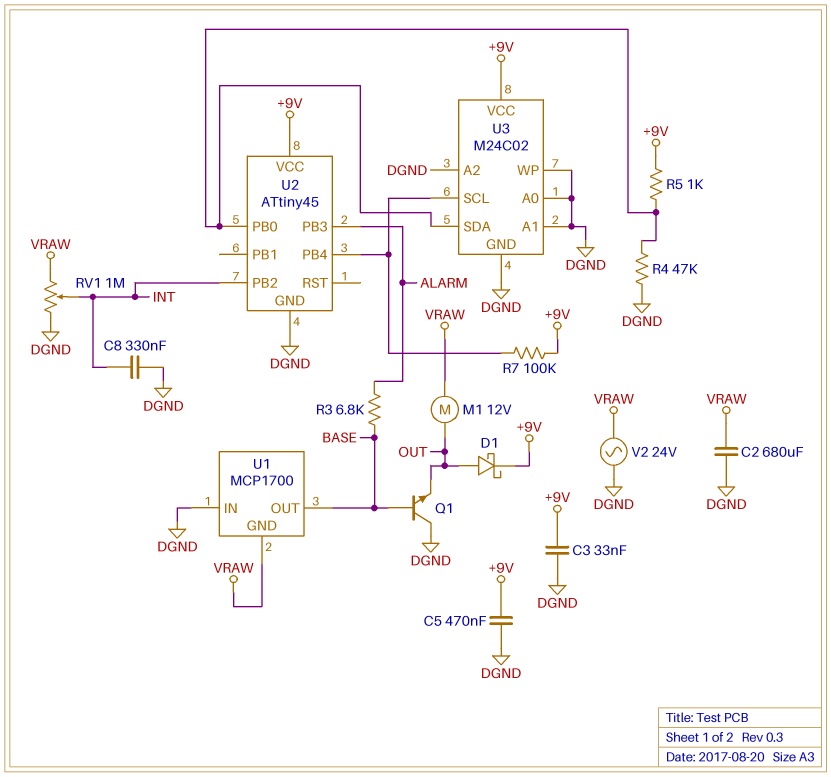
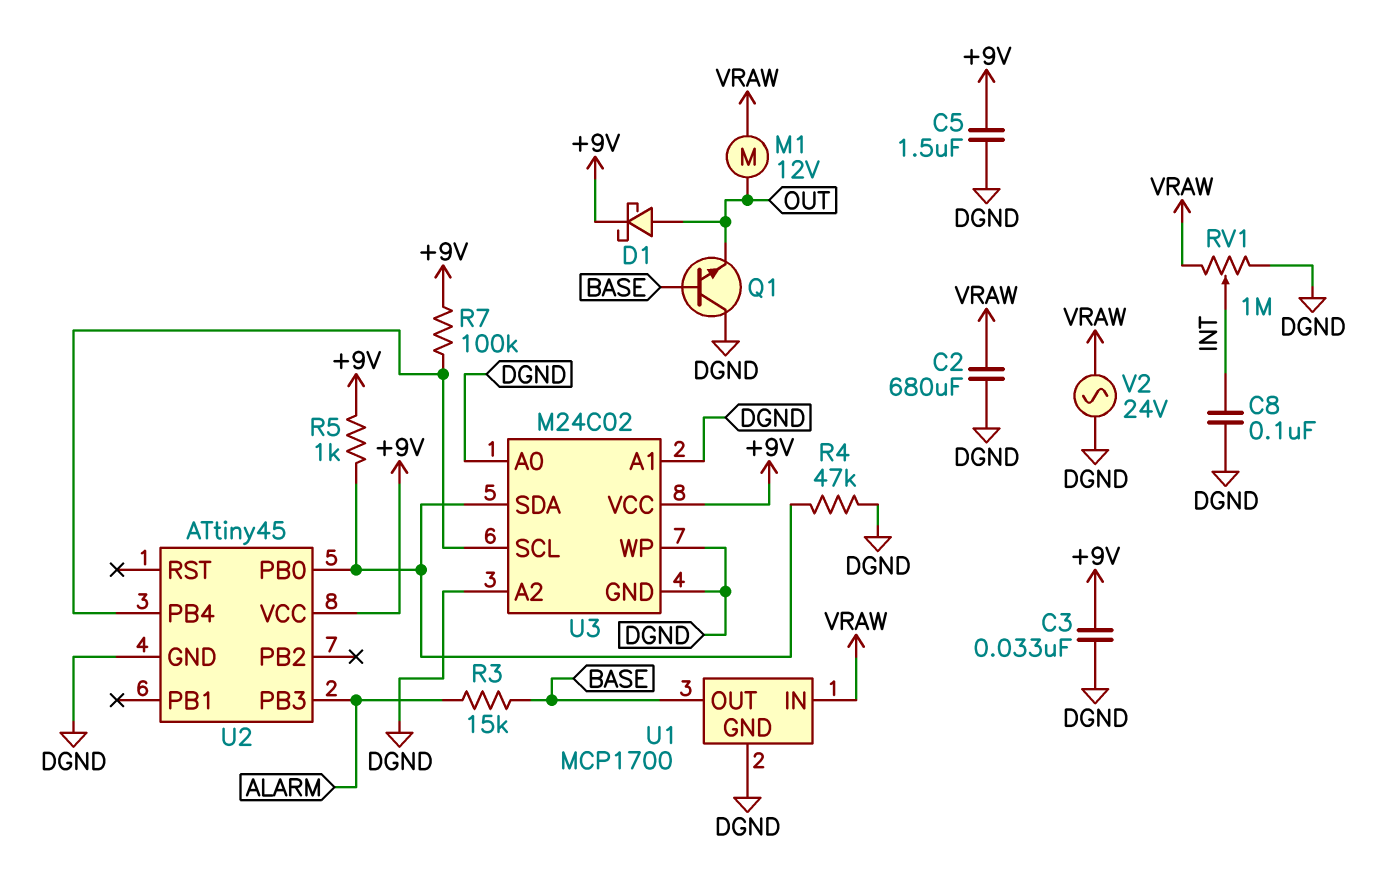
C5: 470nF (+9V, DGND) -> 1.5uF (+9V, DGND)
C8: 330nF (DGND, INT) -> 100nF (DGND, INT)
R3: 6.8k (ALARM, BASE) -> 15k (ALARM, BASE)
U1 pin GND: VRAW -> DGND
U1 pin IN: DGND -> VRAW
U2 pin PB2: INT -> none

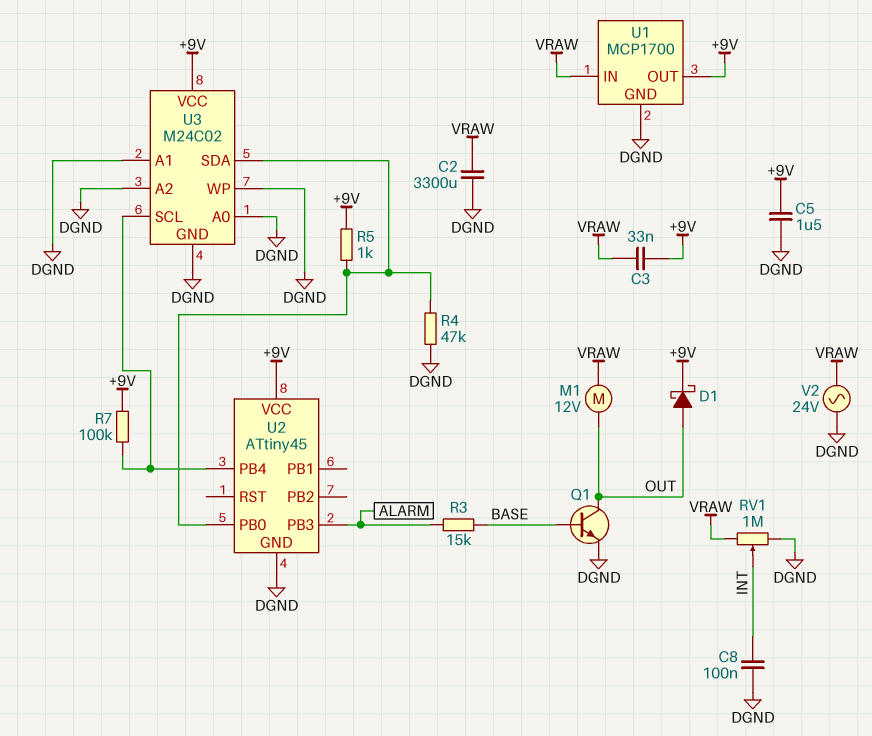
C2: 680uF (DGND, VRAW) -> 3300uF (DGND, VRAW)
C3: 33nF (+9V, DGND) -> 33nF (+9V, VRAW)
Q1: NPN (B BASE, C DGND, E OUT) -> NPN (B BASE, C OUT, E DGND)
U1 pin OUT: BASE -> +9V

